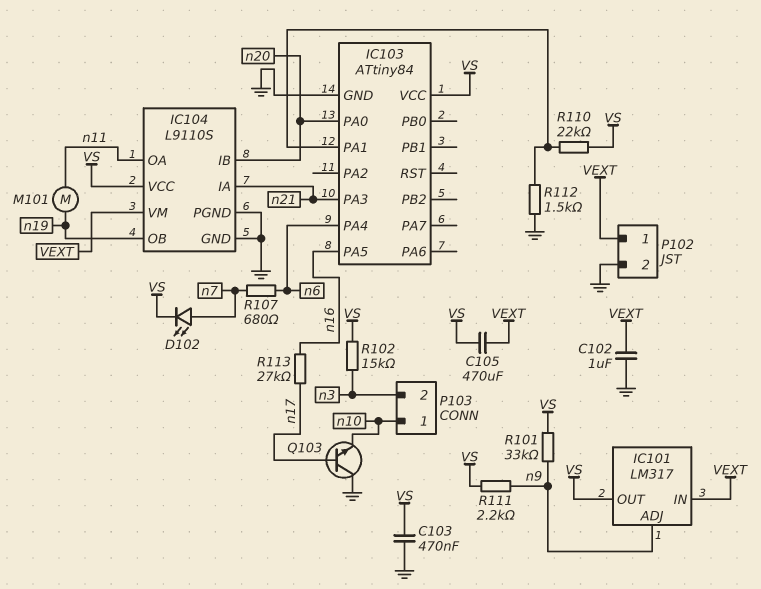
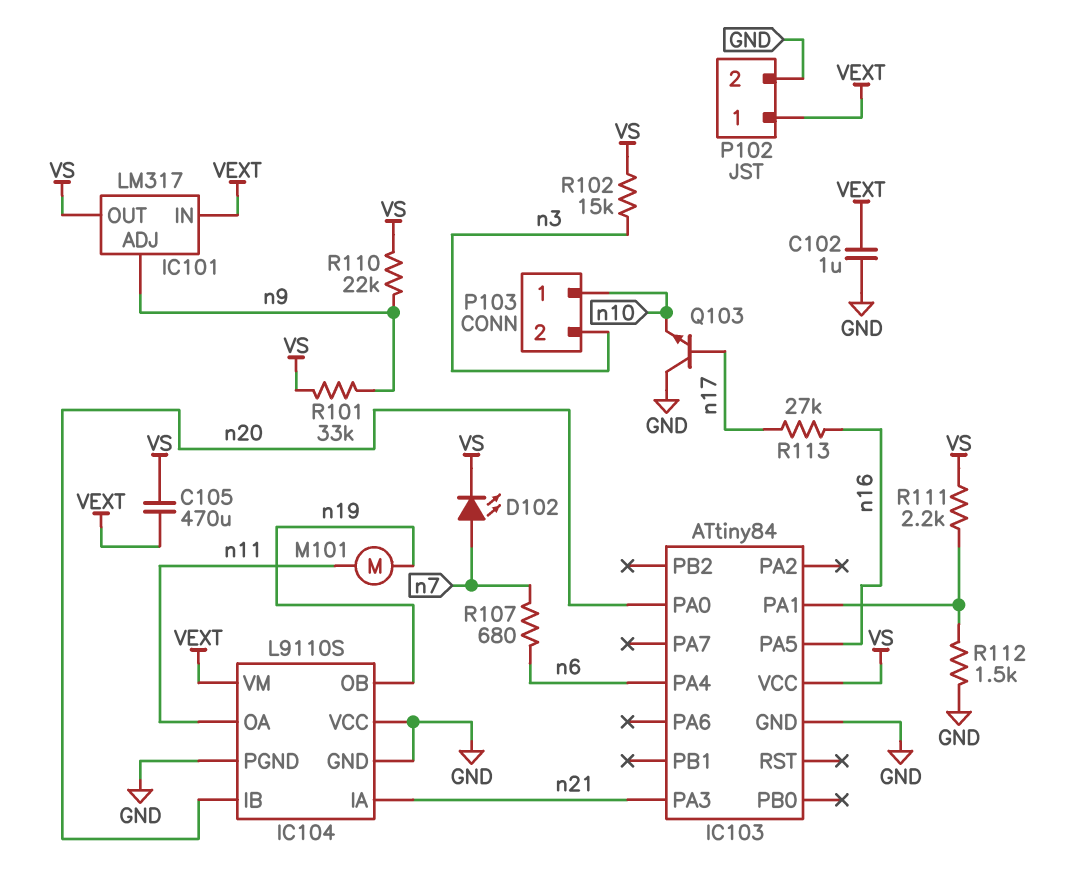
C103: 470nF (GND, VS) -> none
IC104 pin VCC: VS -> GND
R110: 22k (IC103/PA1, VS) -> 22k (VS, n9)
R111: 2.2k (VS, n9) -> 2.2k (IC103/PA1, VS)

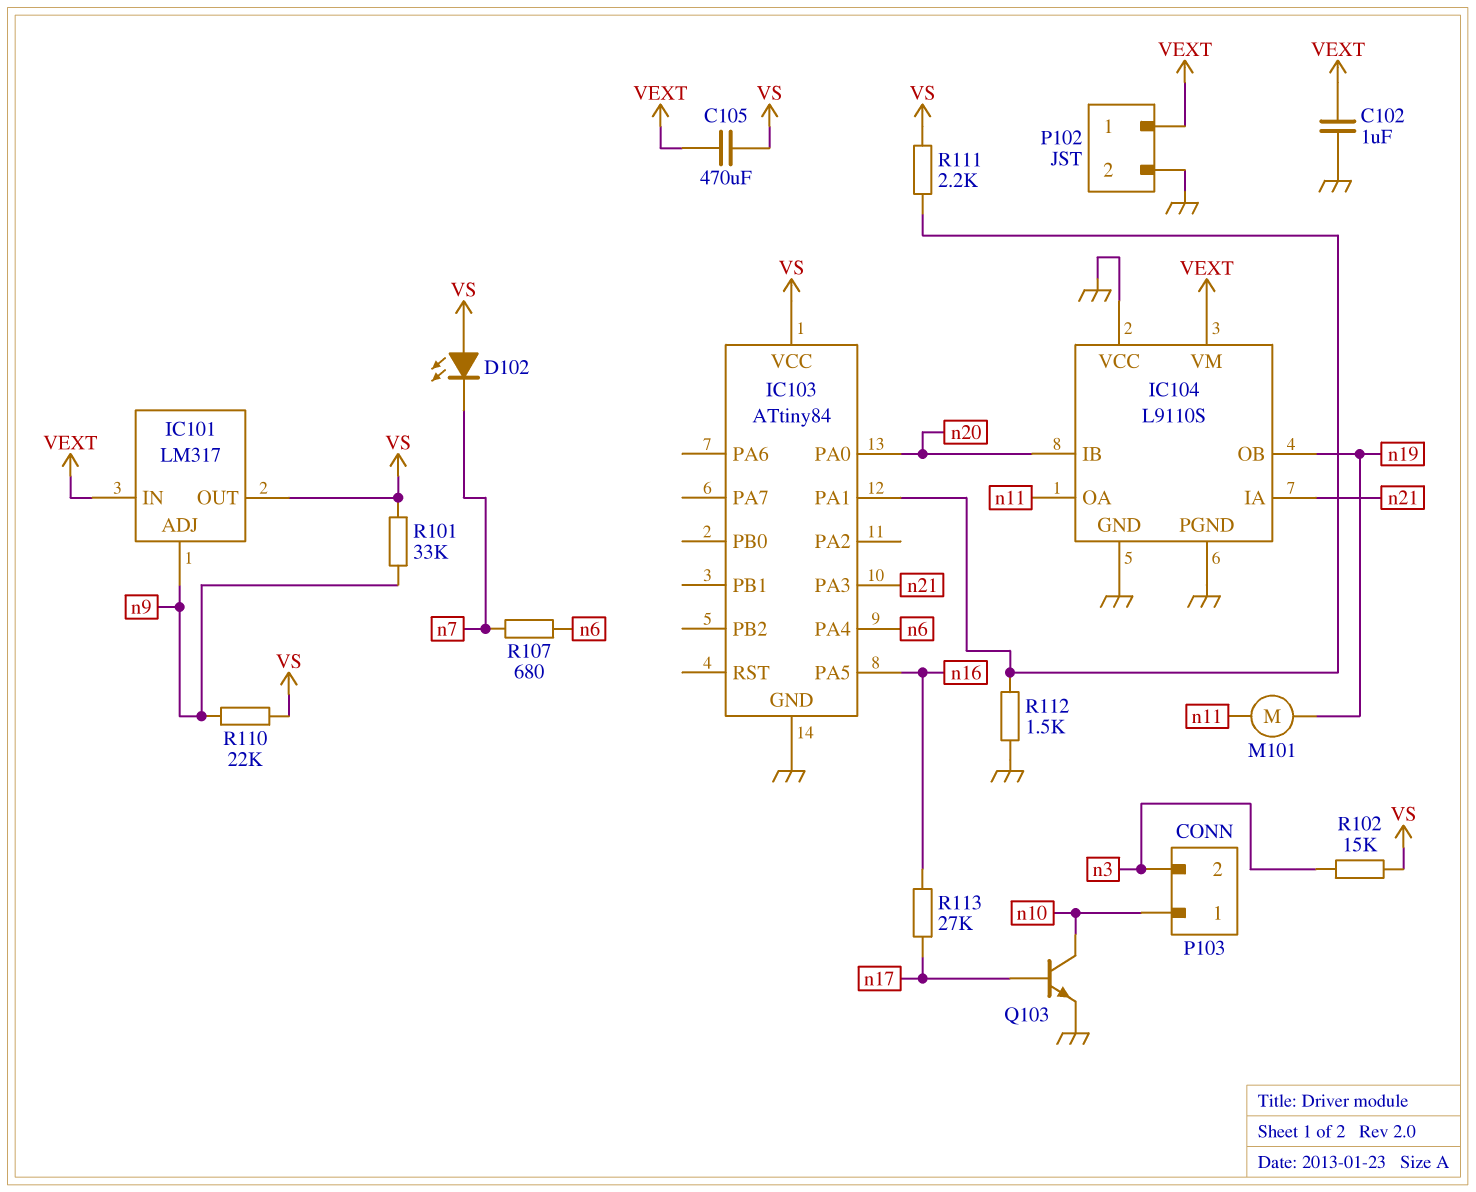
D102: LED (A n7, K VS) -> LED (A VS, K n7)
Q103: NPN (B n17, C GND, E n10) -> NPN (B n17, C n10, E GND)

